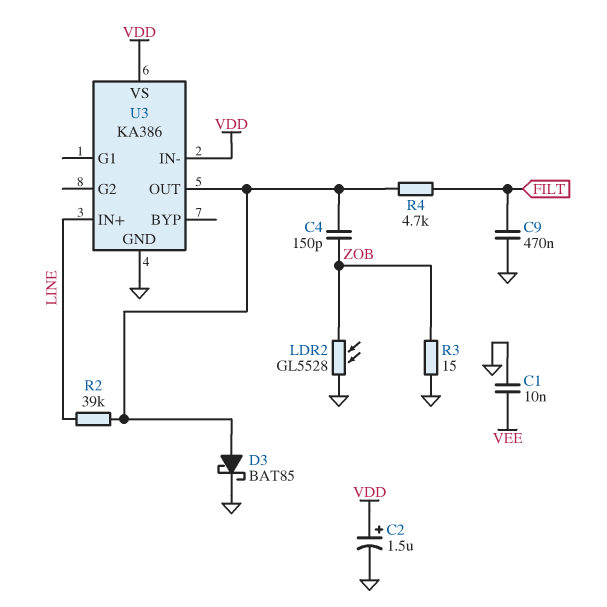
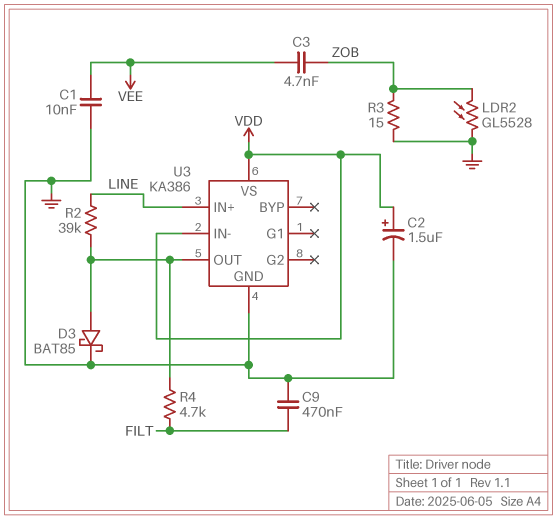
C3: none -> 4.7nF (VEE, ZOB)
C4: 150pF (U3/OUT, ZOB) -> none

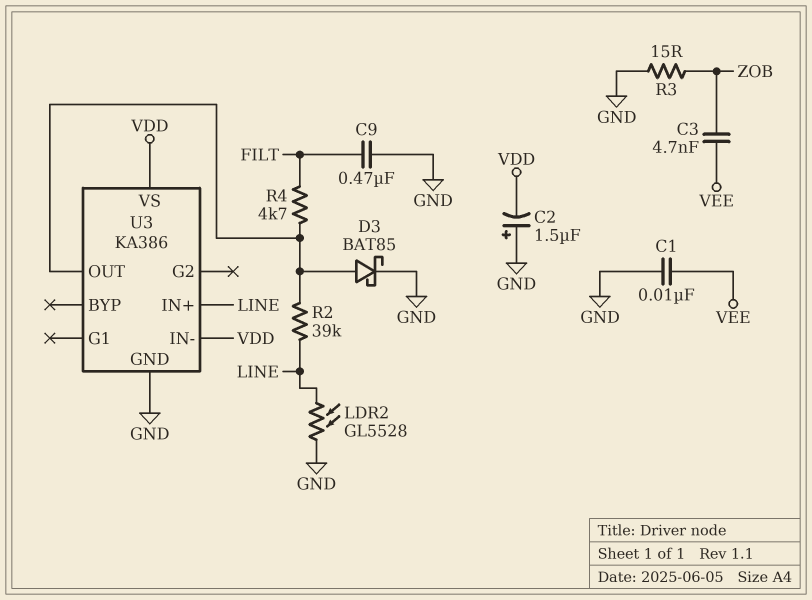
C2: 1.5uF (plus VDD, minus GND) -> 1.5uF (plus GND, minus VDD)
LDR2: GL5528 (GND, ZOB) -> GL5528 (GND, LINE)

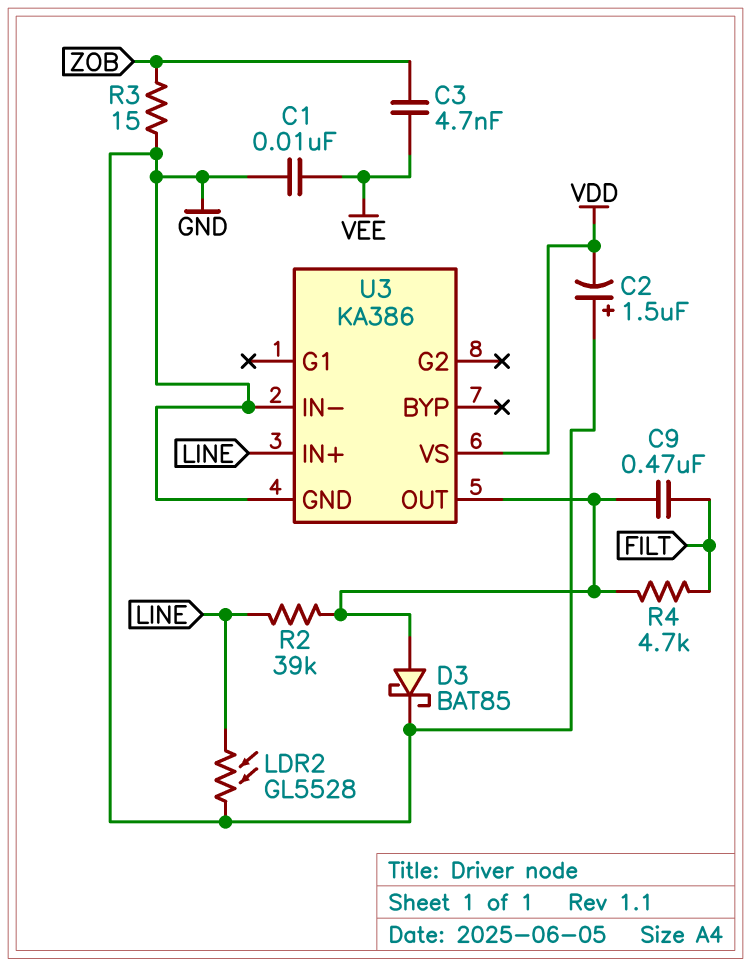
C9: 470nF (FILT, GND) -> 470nF (FILT, U3/OUT)
U3 pin IN-: VDD -> GND

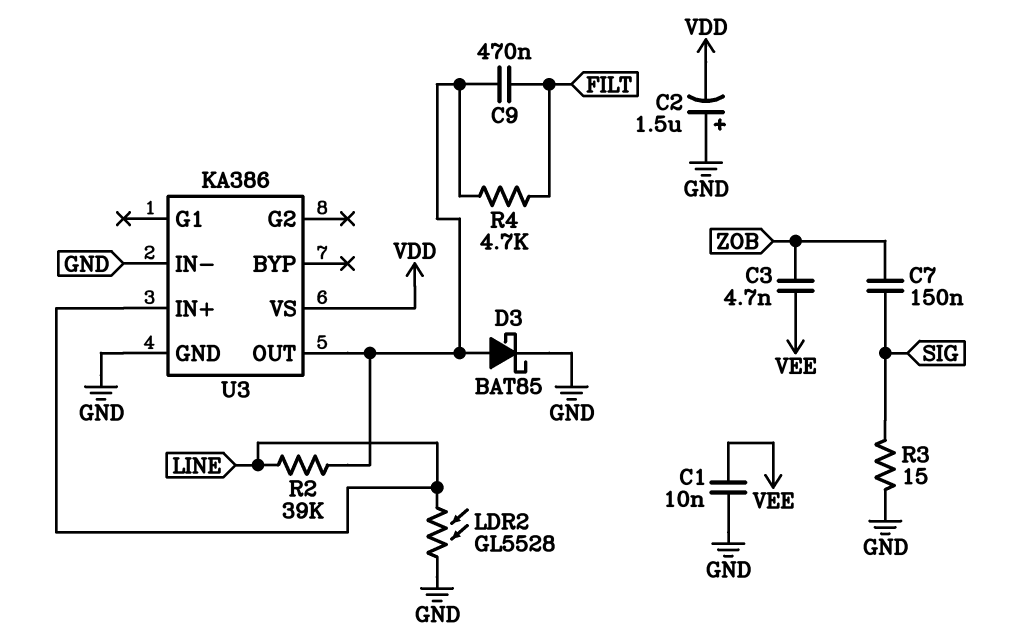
C7: none -> 150nF (SIG, ZOB)
R3: 15 (GND, ZOB) -> 15 (GND, SIG)

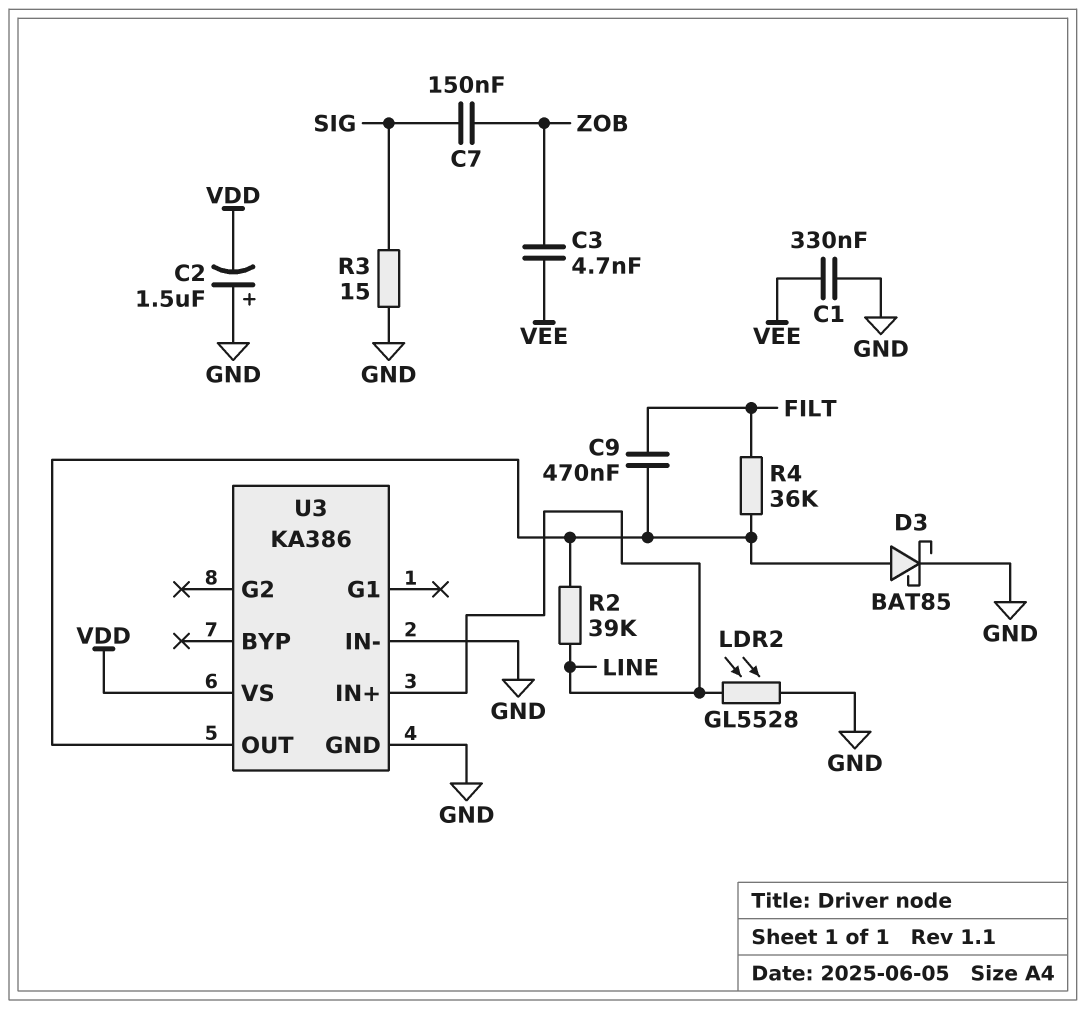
C1: 10nF (GND, VEE) -> 330nF (GND, VEE)
R4: 4.7k (FILT, U3/OUT) -> 36k (FILT, U3/OUT)

